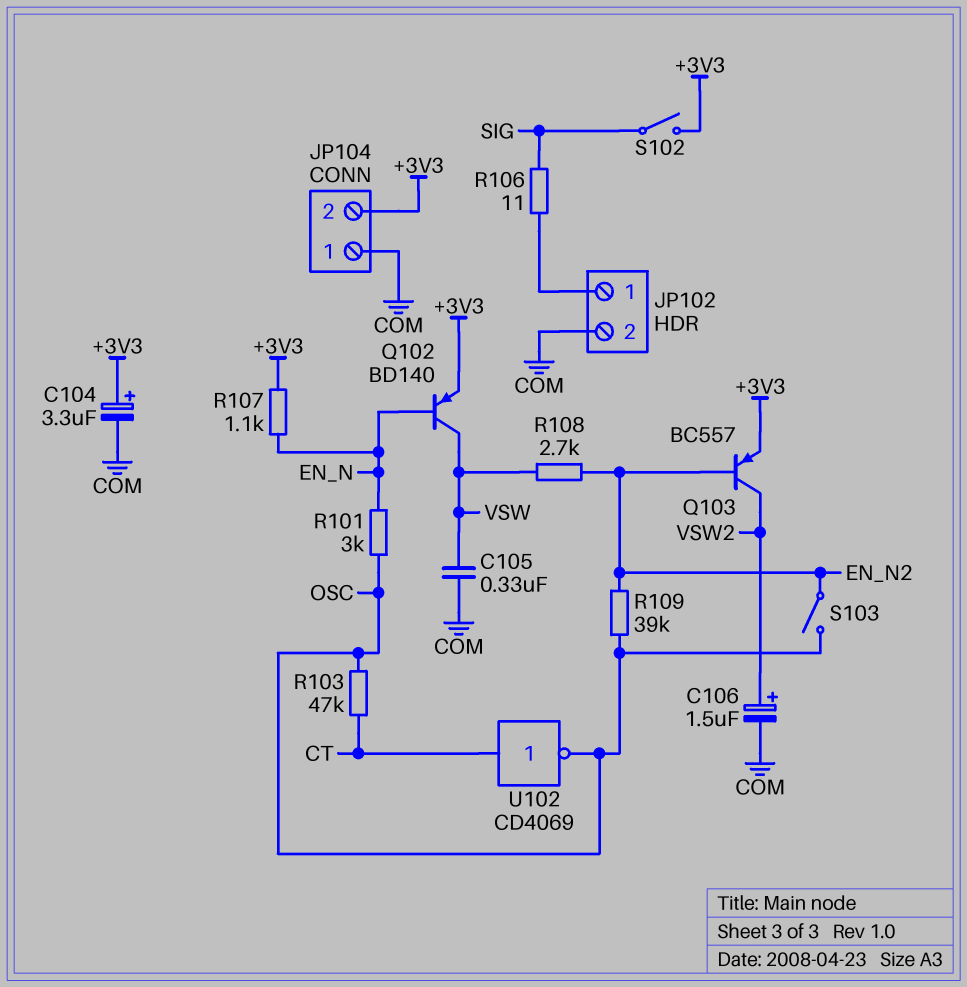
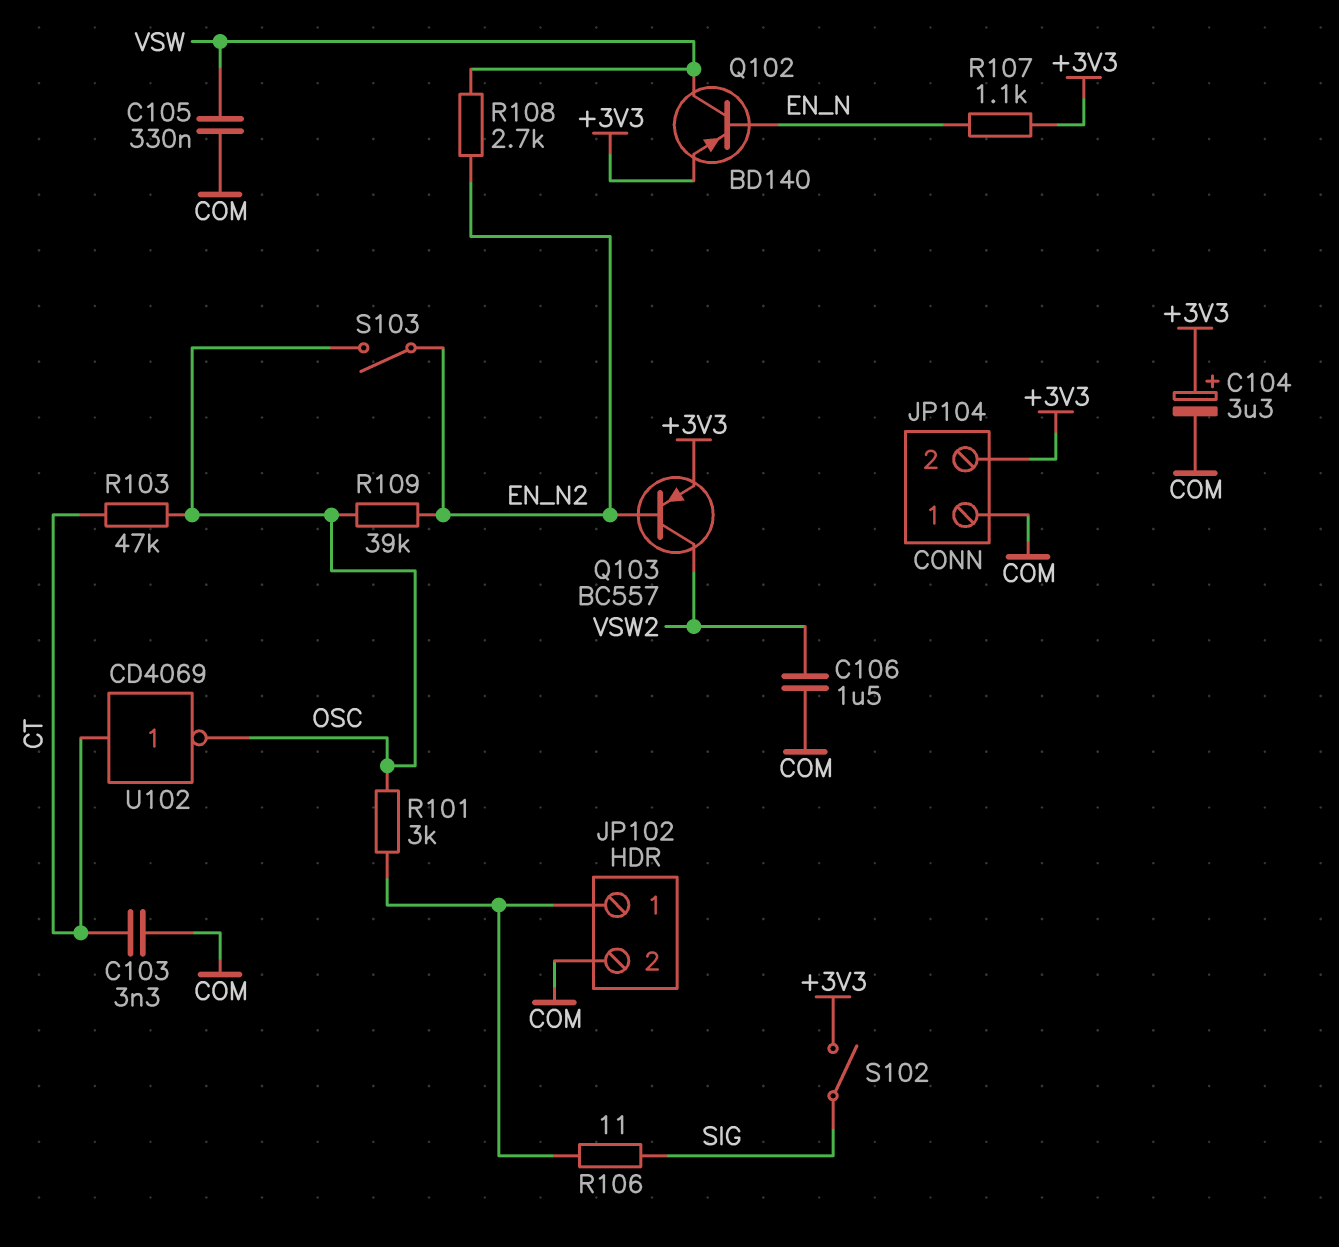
C103: none -> 3.3nF (COM, CT)
C106: 1.5uF (plus VSW2, minus COM) -> 1.5uF (COM, VSW2)
R101: 3k (EN_N, OSC) -> 3k (JP102/1, OSC)

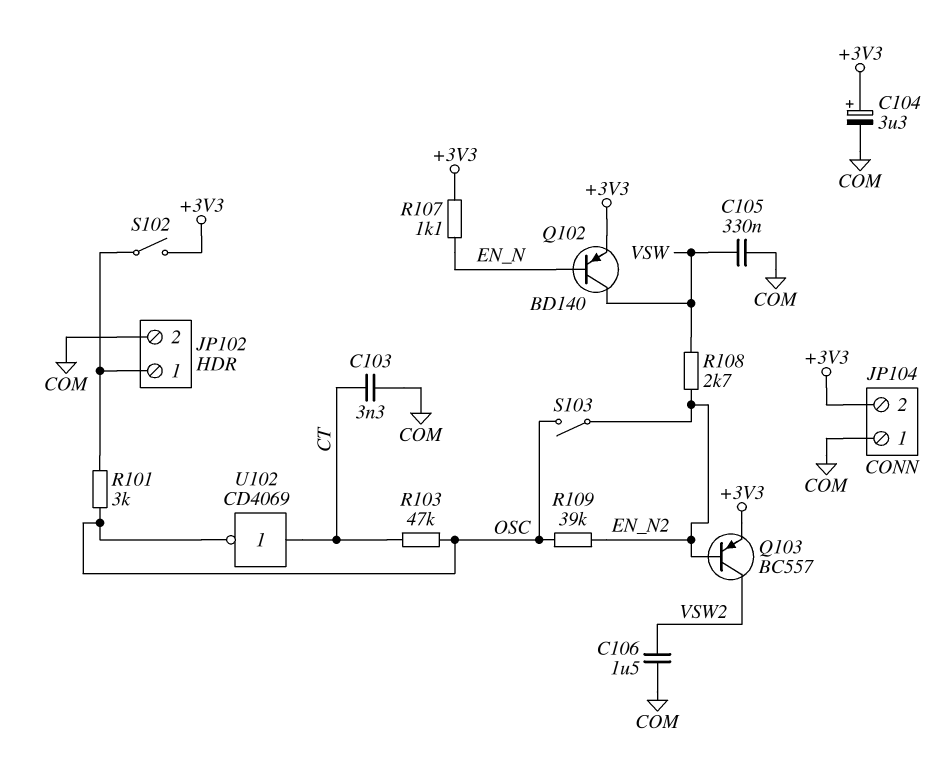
R106: 11 (JP102/1, SIG) -> none
S102: switch (+3V3, SIG) -> switch (+3V3, JP102/1)

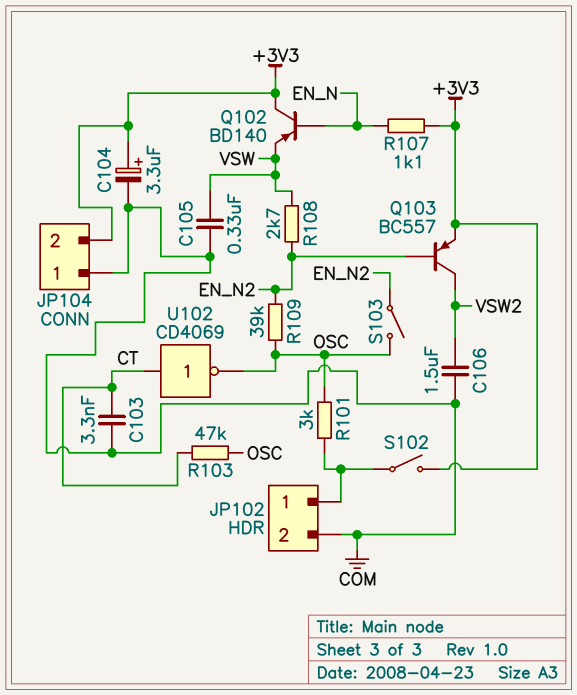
Q102: PNP BD140 (B EN_N, C VSW, E +3V3) -> PNP BD140 (B EN_N, C +3V3, E VSW)

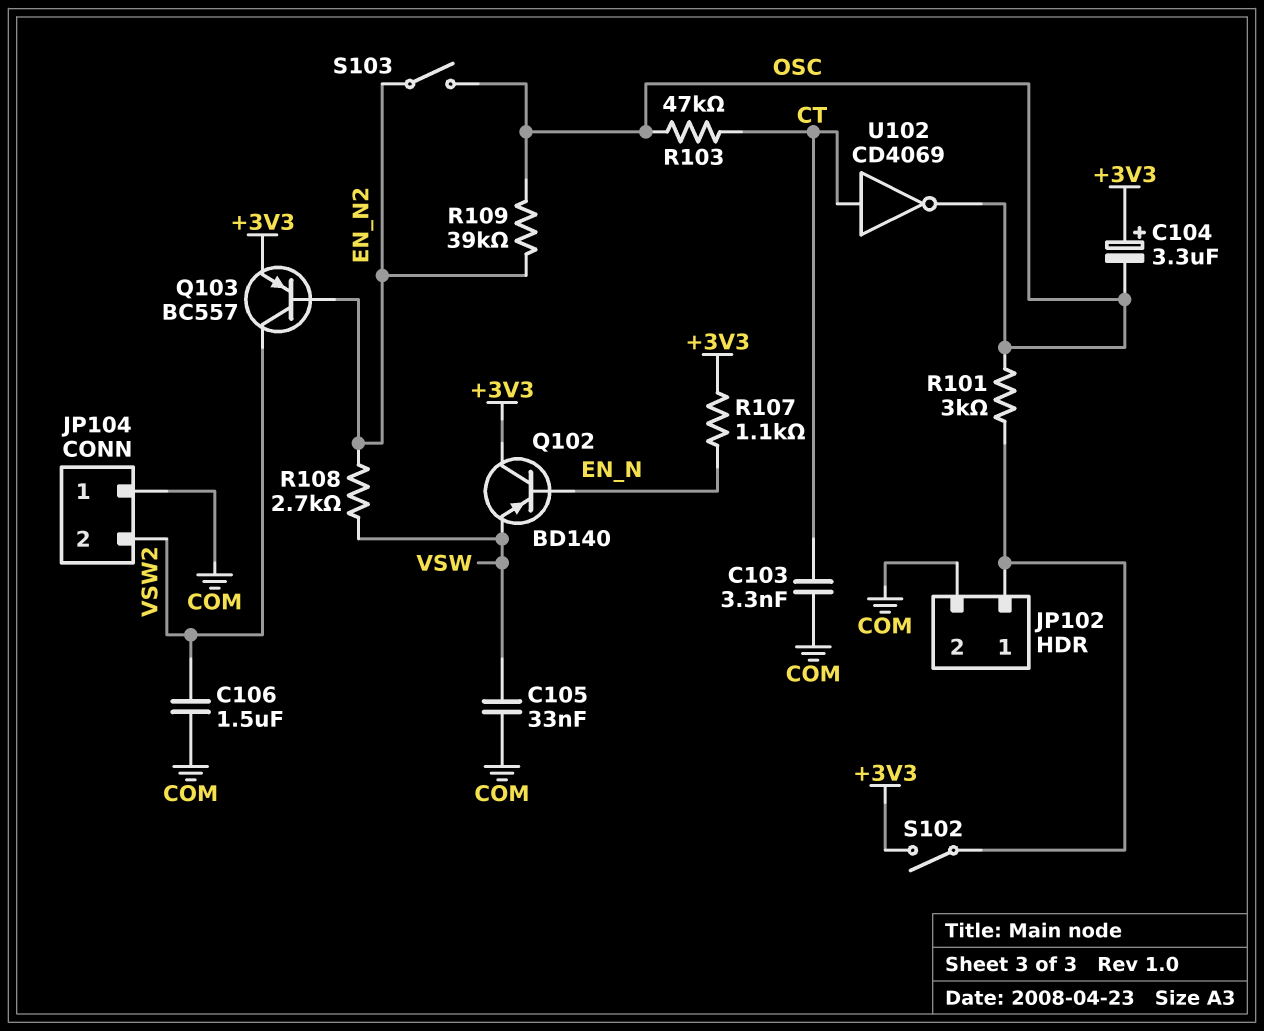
C104: 3.3uF (plus +3V3, minus COM) -> 3.3uF (plus +3V3, minus OSC)
C105: 330nF (COM, VSW) -> 33nF (COM, VSW)
JP104 pin 2: +3V3 -> VSW2

